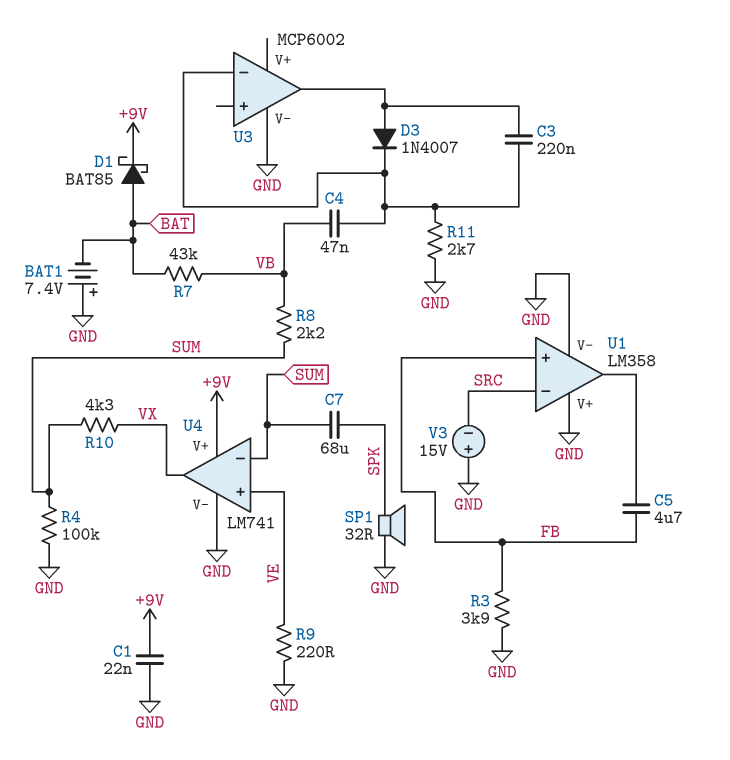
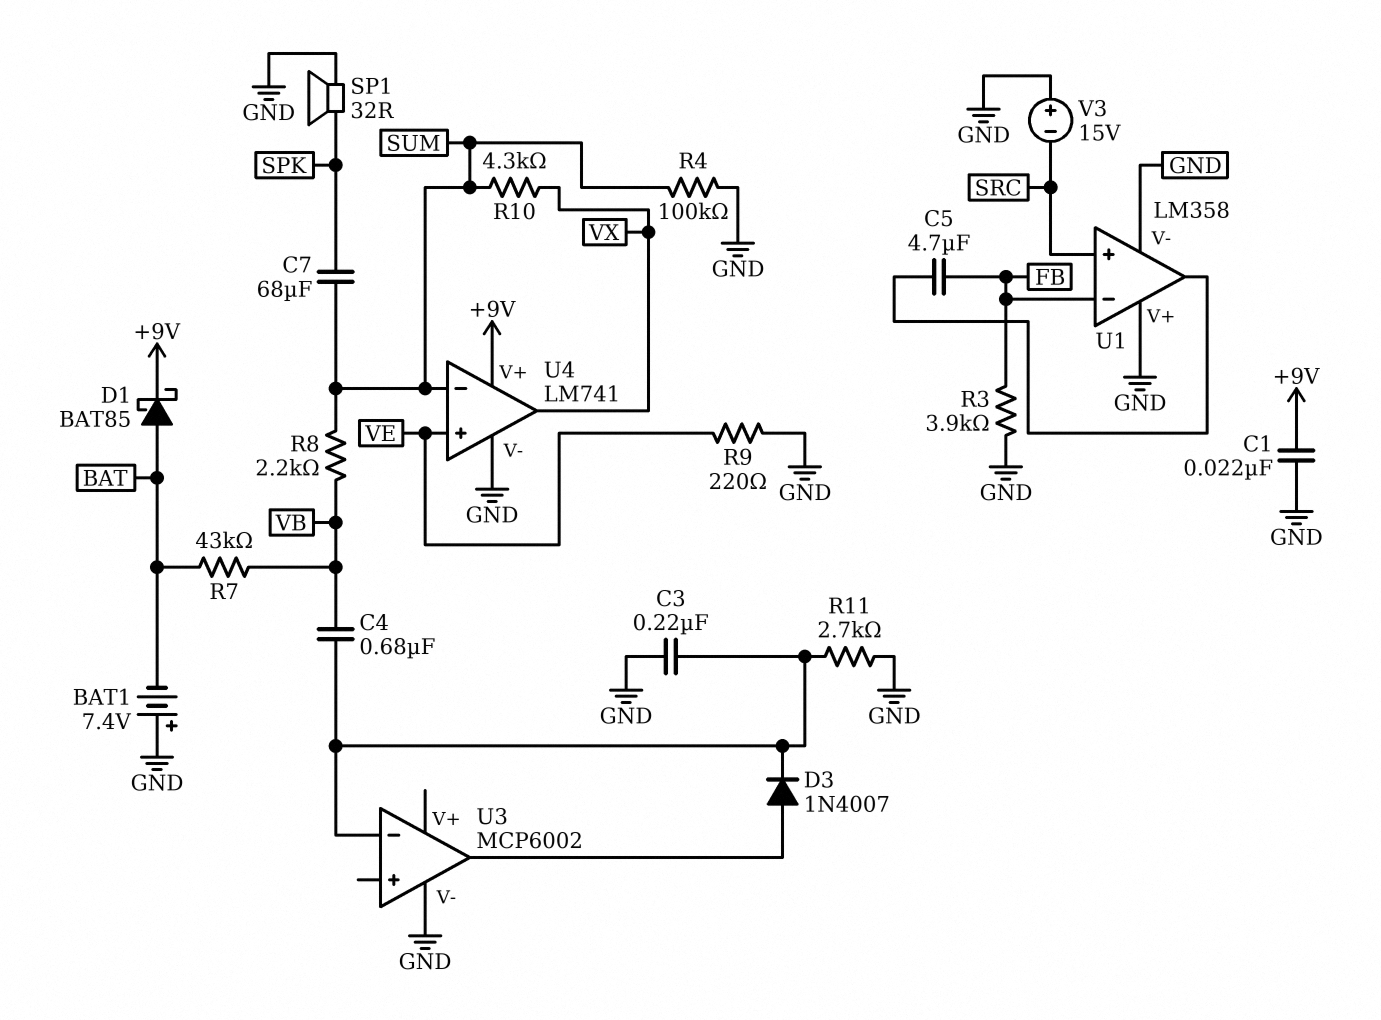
C3: 220nF (U3/in-, U3/out) -> 220nF (GND, U3/in-)
C4: 47nF (U3/in-, VB) -> 680nF (U3/in-, VB)
U1 pin in+: FB -> SRC
U1 pin in-: SRC -> FB

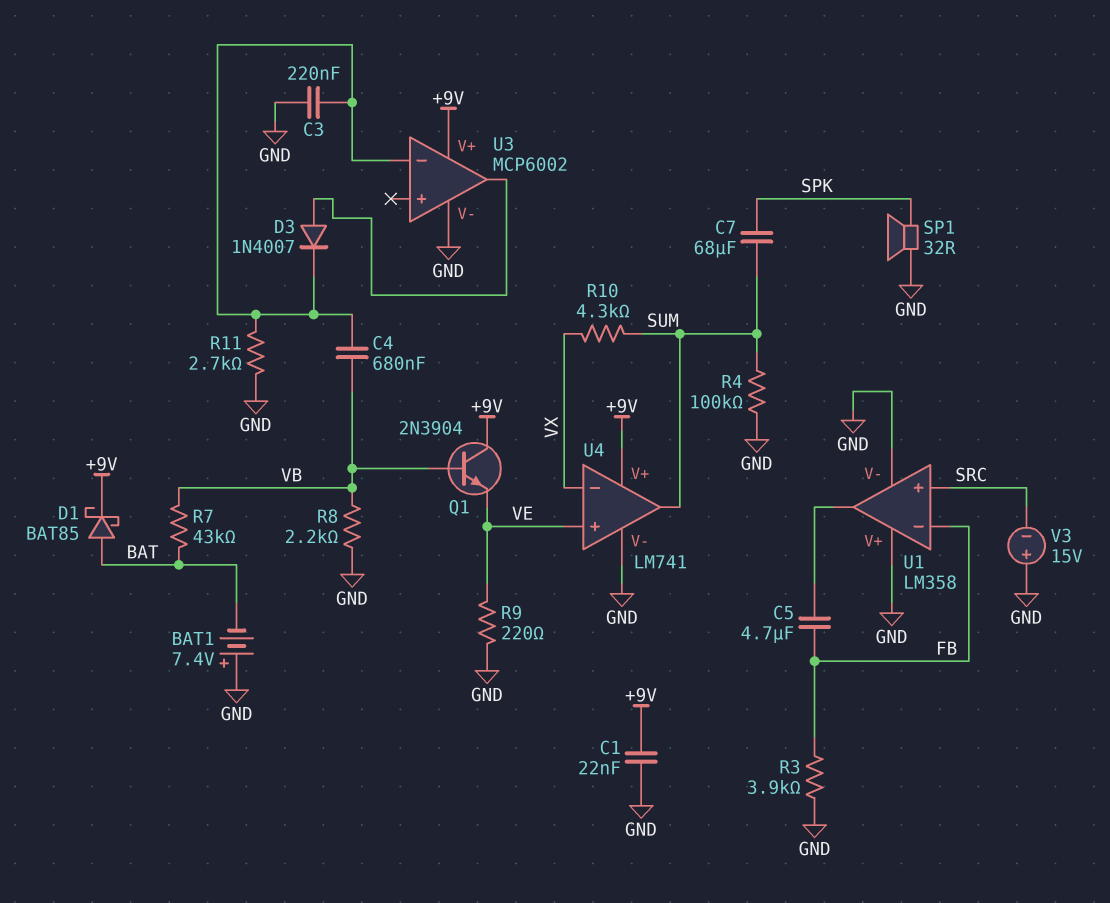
Q1: none -> NPN 2N3904 (B VB, C +9V, E VE)
R8: 2.2k (SUM, VB) -> 2.2k (GND, VB)
U3 pin V+: none -> +9V
U4 pin in-: SUM -> VX
U4 pin out: VX -> SUM

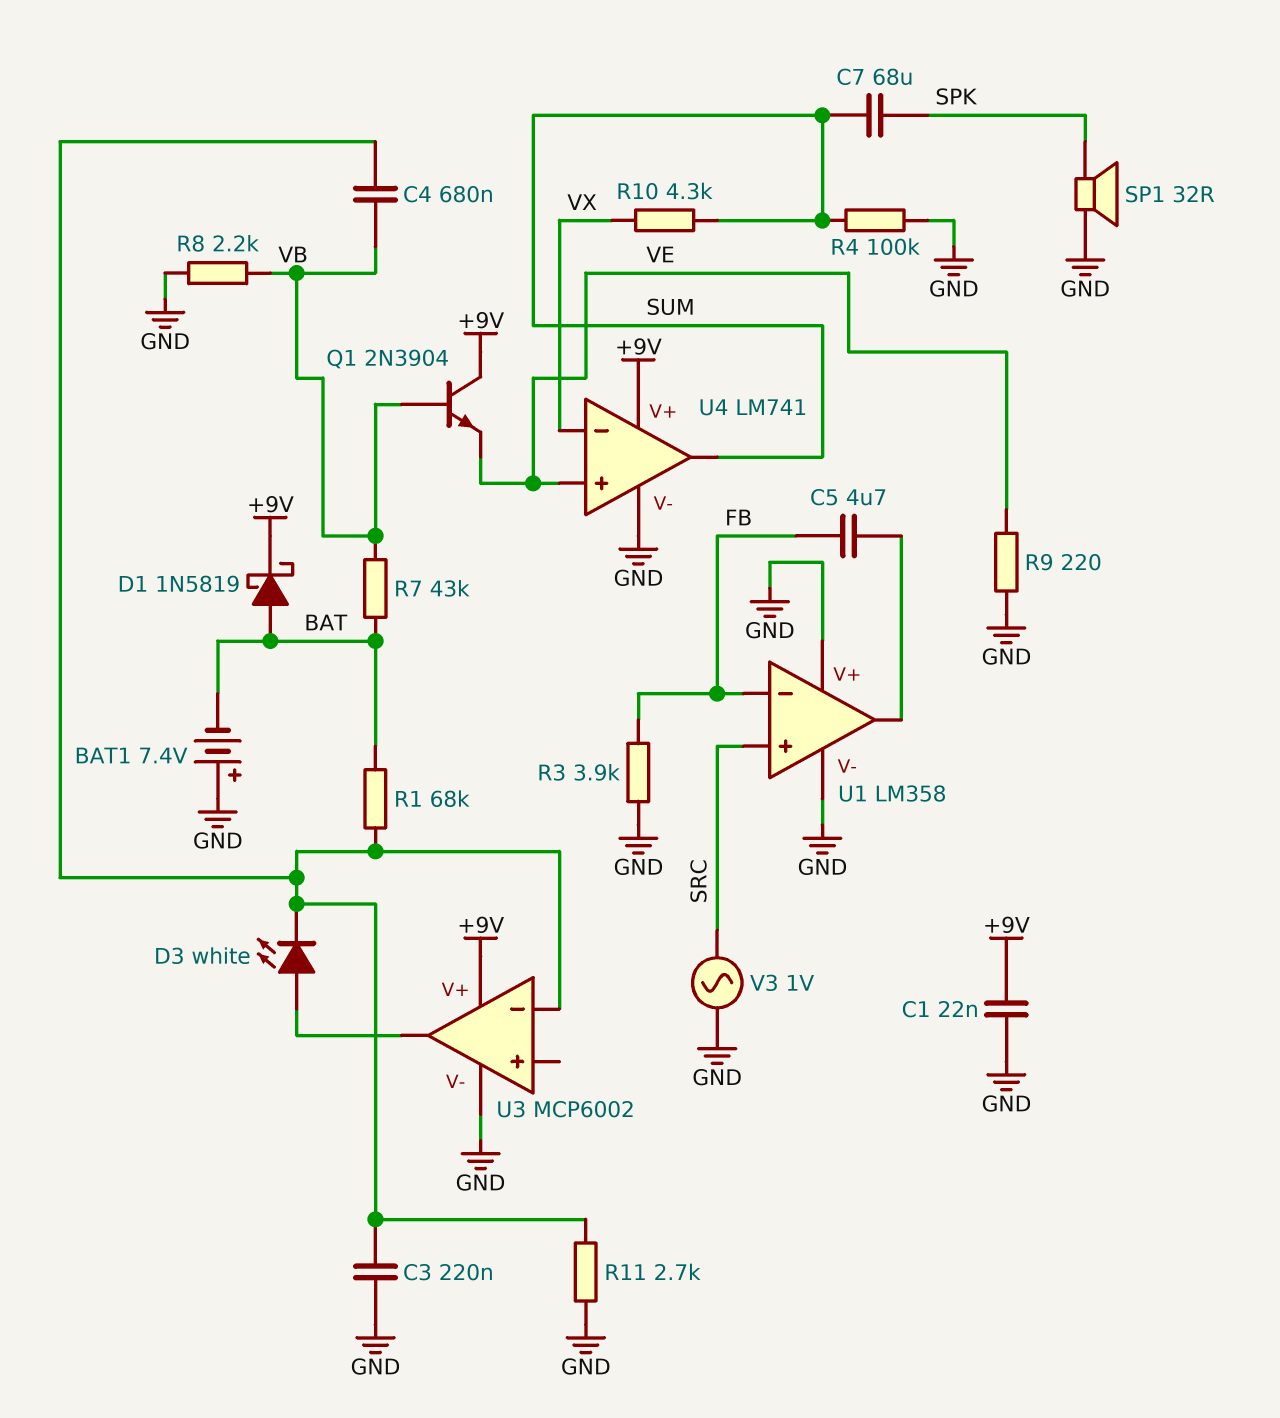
D1: schottky BAT85 (A BAT, K +9V) -> schottky 1N5819 (A BAT, K +9V)
D3: diode 1N4007 (A U3/out, K U3/in-) -> LED white (A U3/out, K U3/in-)
R1: none -> 68k (BAT, U3/in-)
V3: 15V (plus GND, minus SRC) -> AC 1V (GND, SRC)

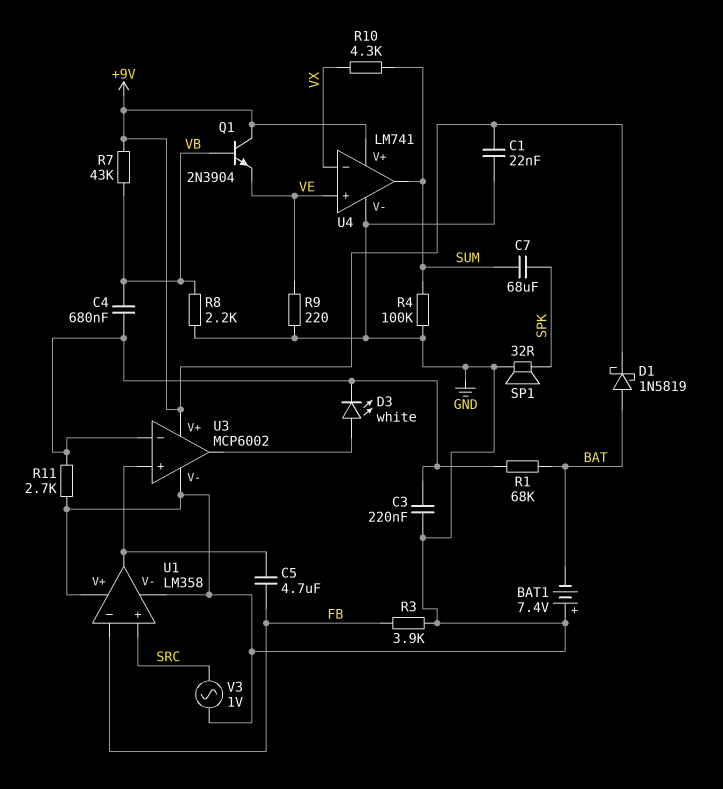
R7: 43k (BAT, VB) -> 43k (+9V, VB)
U3 pin in+: none -> U1/out

